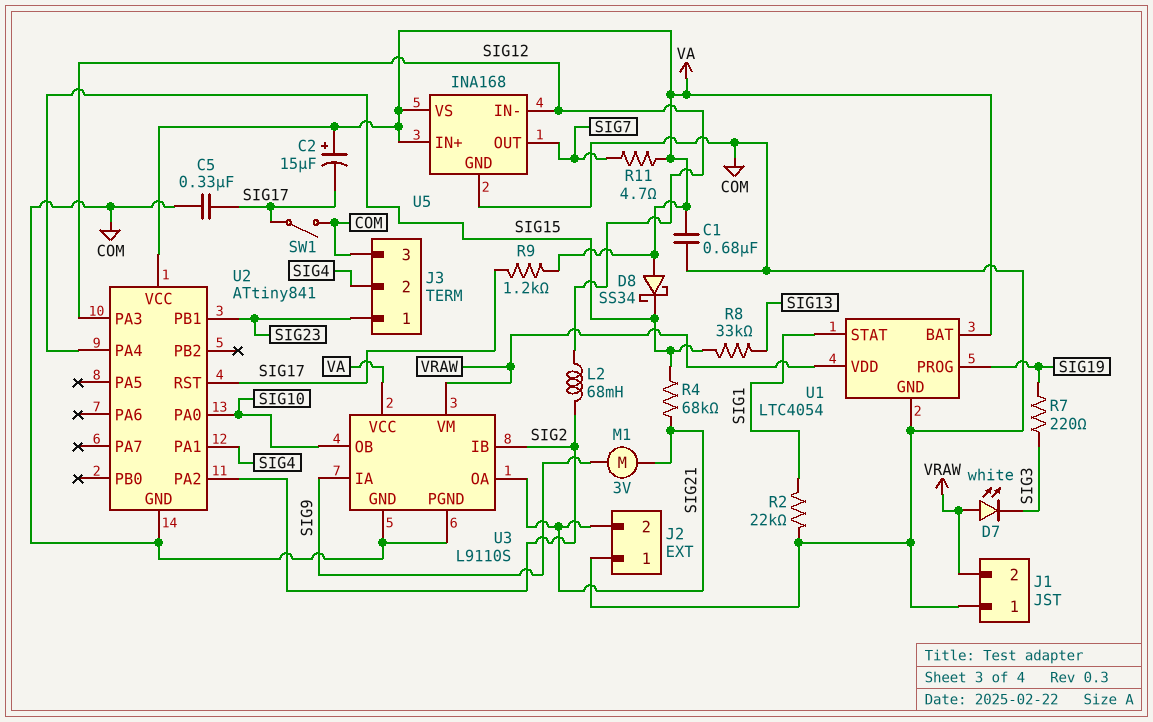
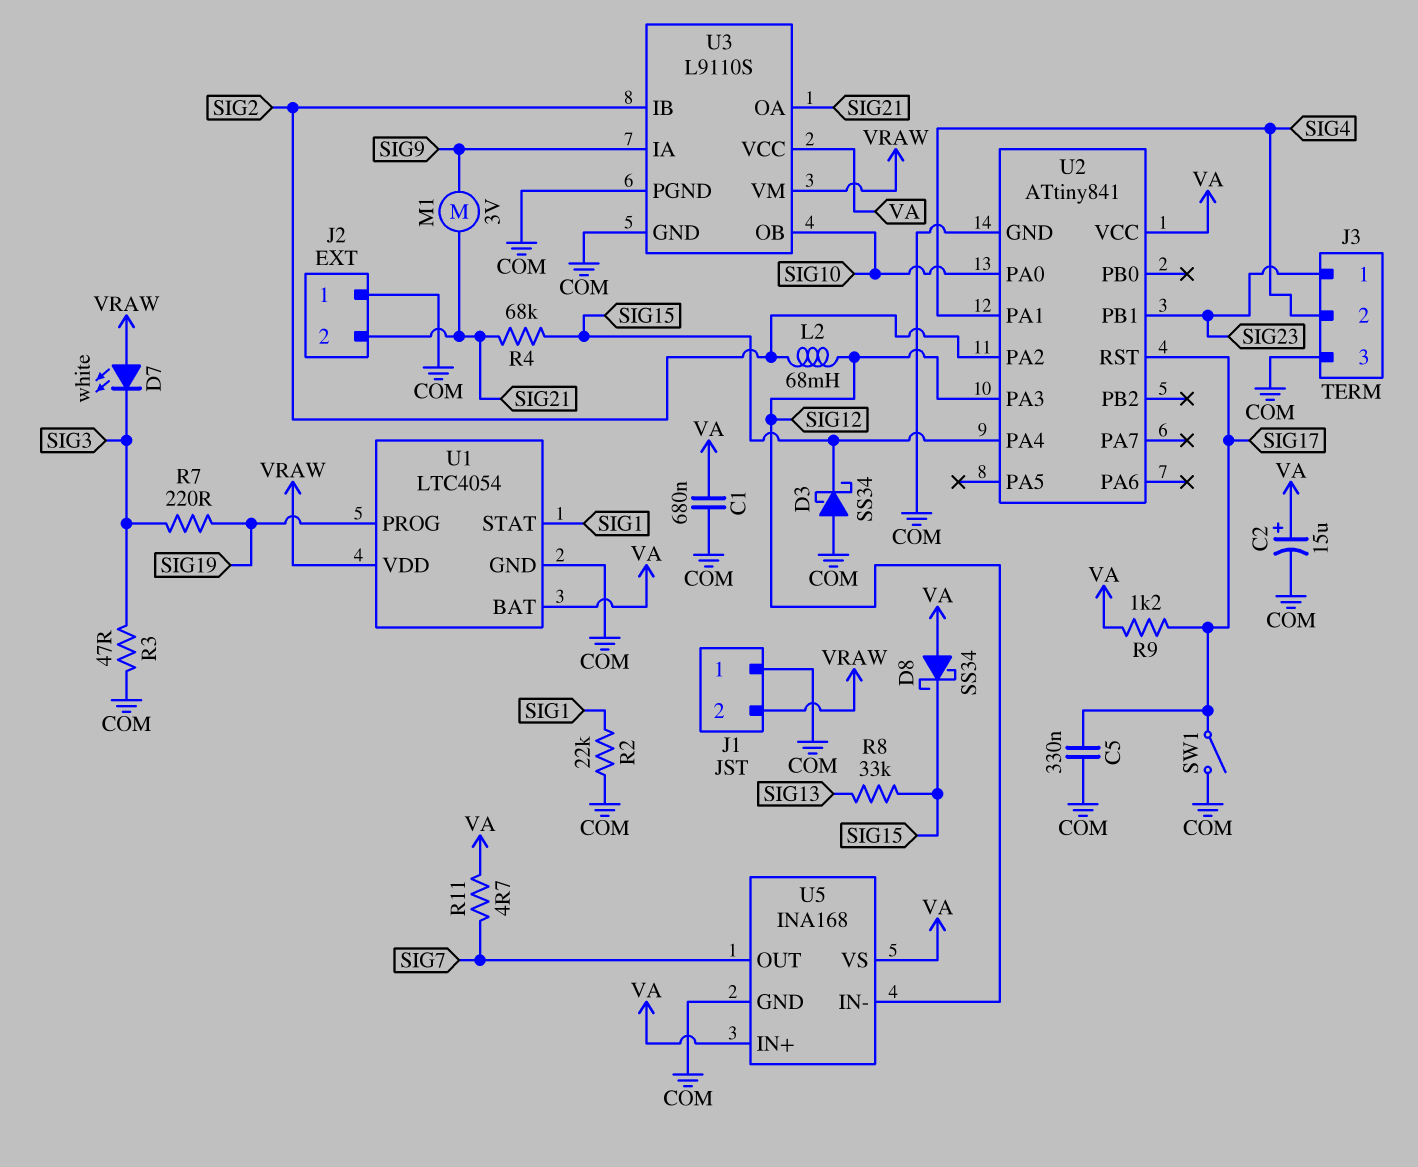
C2: 15uF (plus VA, minus SIG17) -> 15uF (plus VA, minus COM)
D3: none -> schottky SS34 (A COM, K SIG15)
R3: none -> 47 (COM, SIG3)

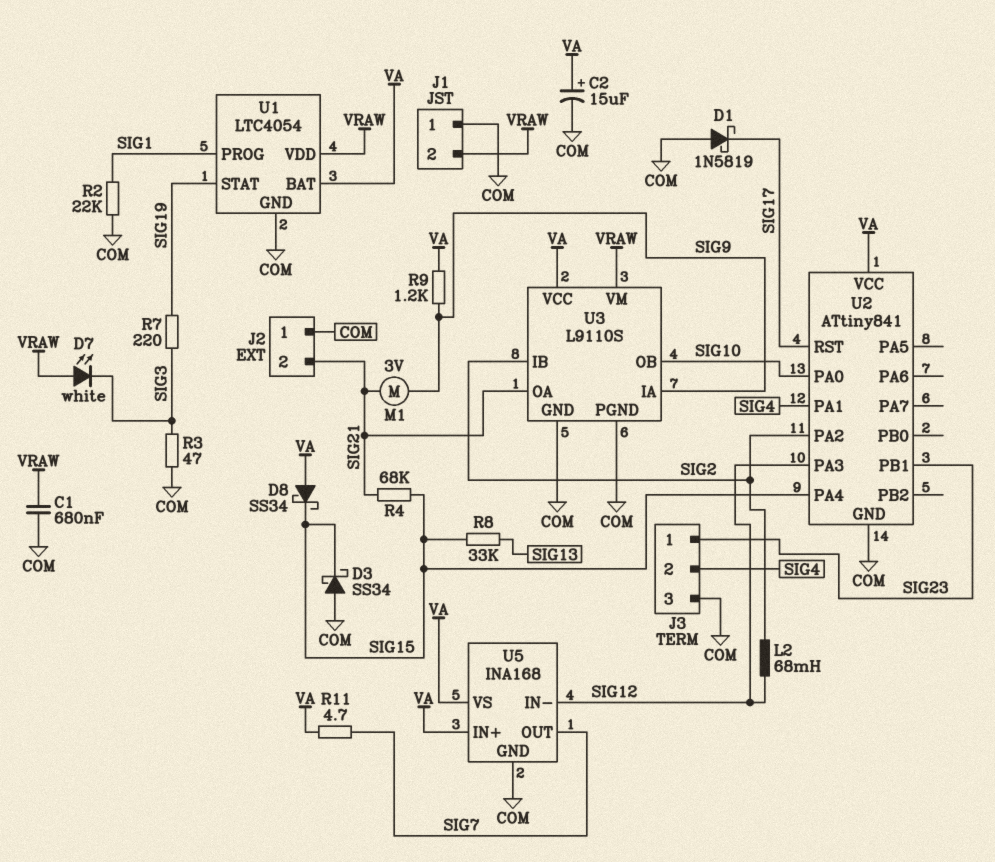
C1: 680nF (COM, VA) -> 680nF (COM, VRAW)
C5: 330nF (COM, SIG17) -> none
D1: none -> schottky 1N5819 (A COM, K SIG17)
R9: 1.2k (SIG17, VA) -> 1.2k (SIG9, VA)
SW1: switch (COM, SIG17) -> none
U1 pin PROG: SIG19 -> SIG1
U1 pin STAT: SIG1 -> SIG19

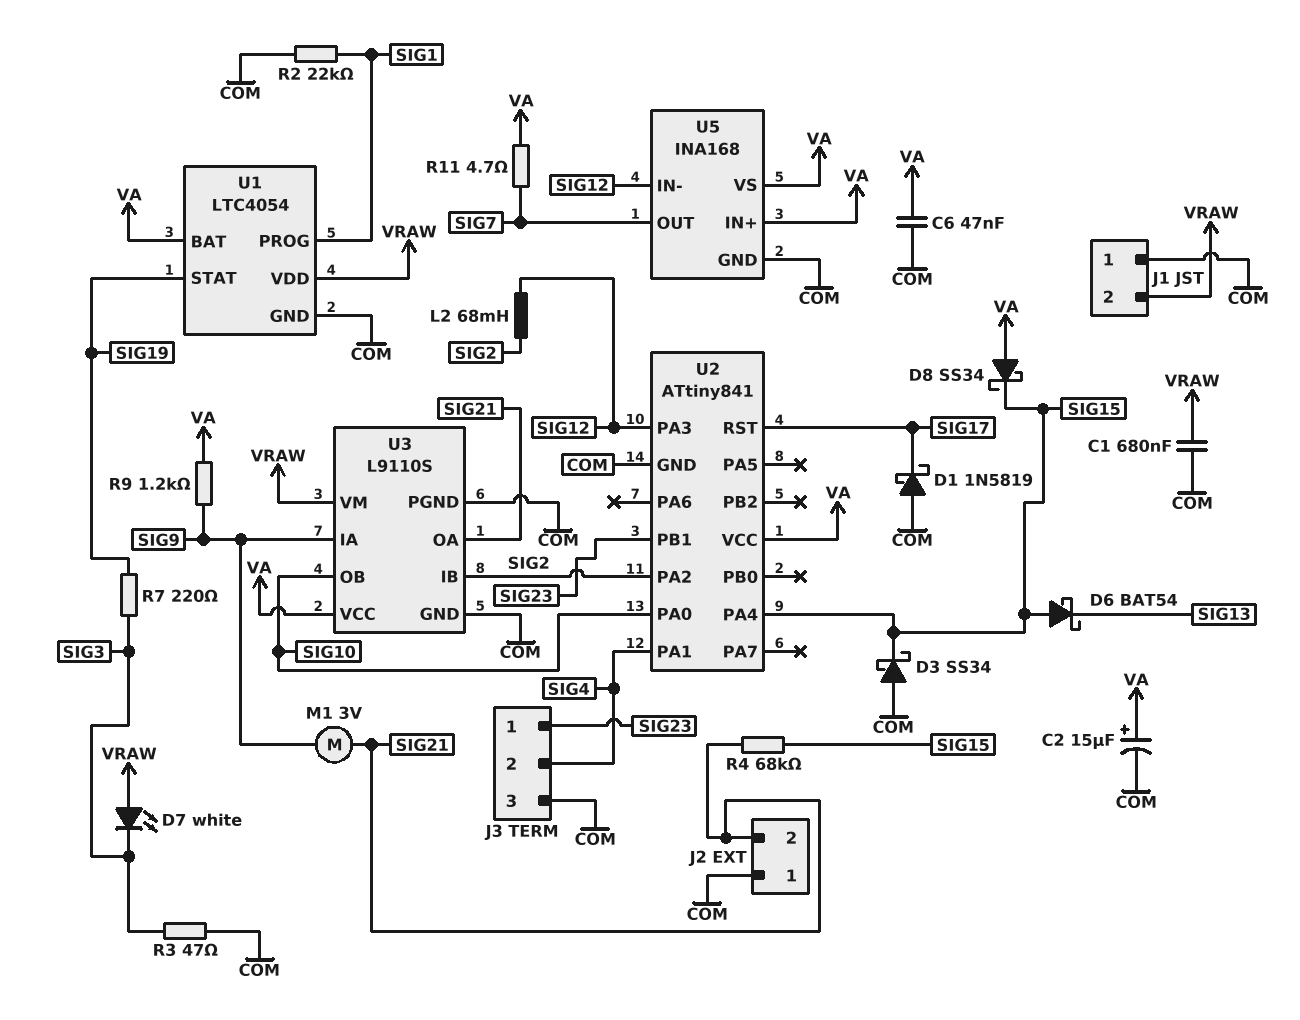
C6: none -> 47nF (COM, VA)
D6: none -> schottky BAT54 (A SIG15, K SIG13)
R8: 33k (SIG13, SIG15) -> none

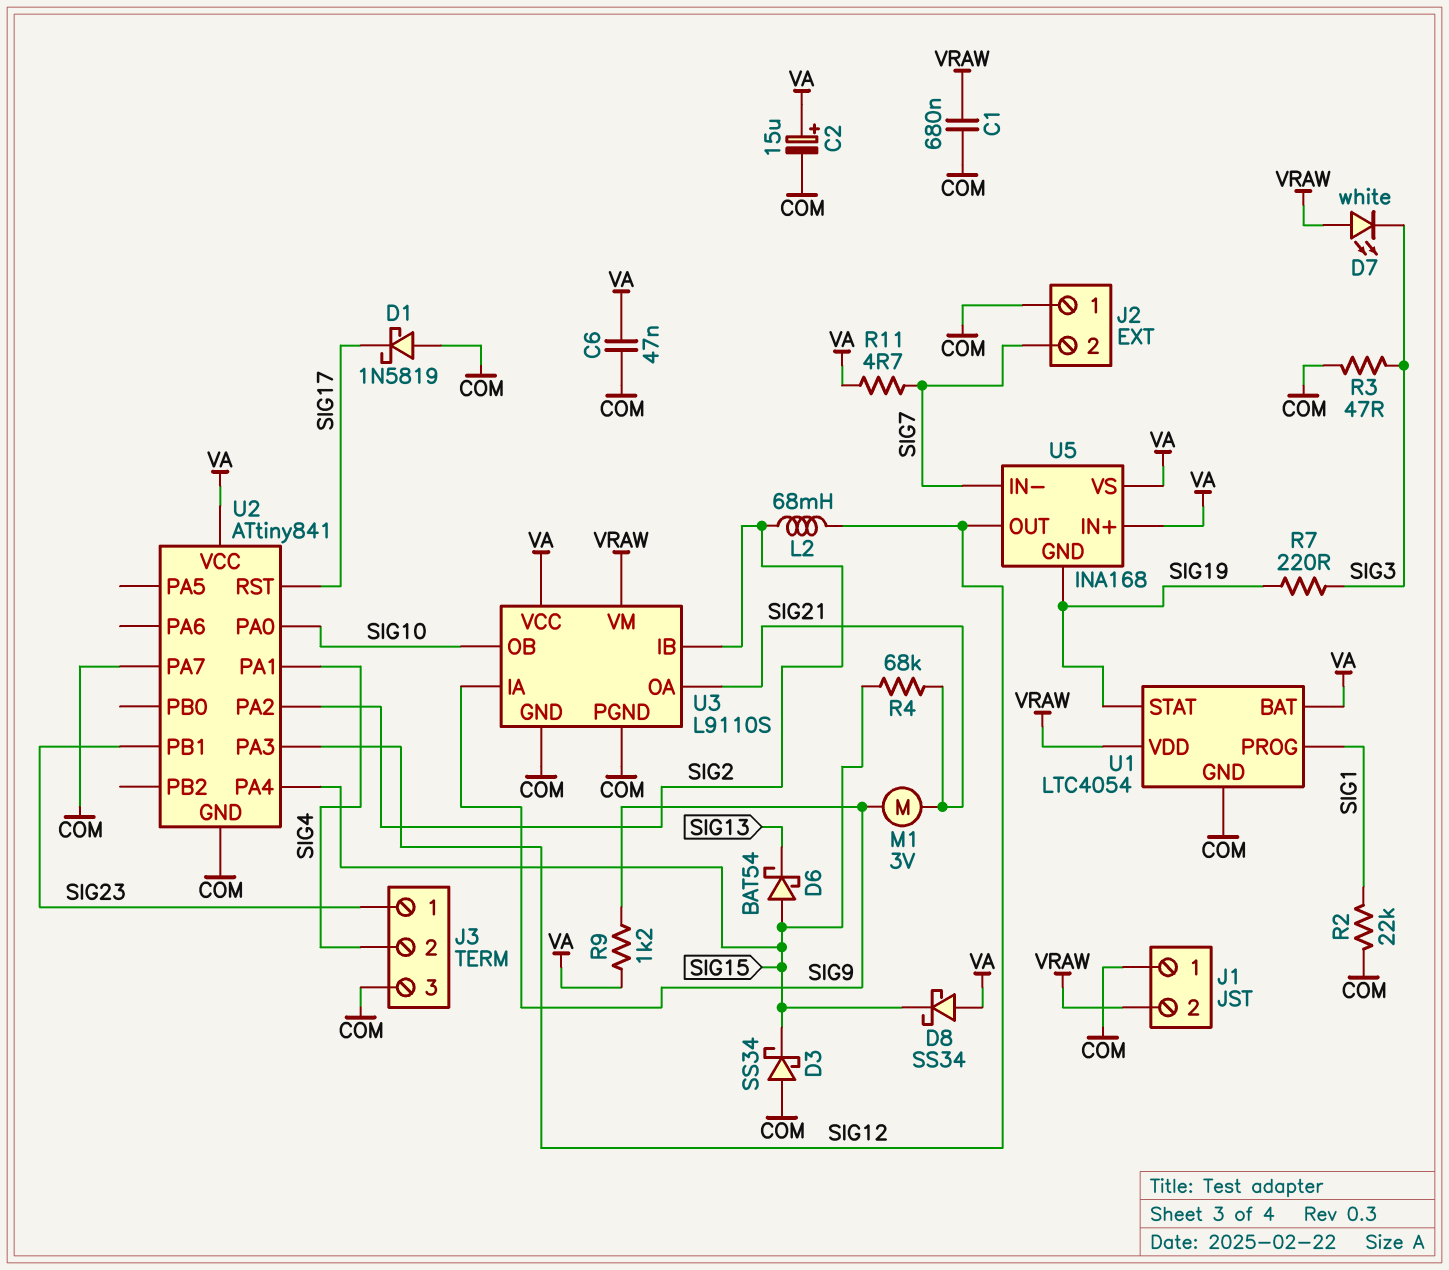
J2 pin 2: SIG21 -> SIG7
U2 pin PA7: none -> COM
U5 pin GND: COM -> SIG19
U5 pin IN-: SIG12 -> SIG7
U5 pin OUT: SIG7 -> SIG12

